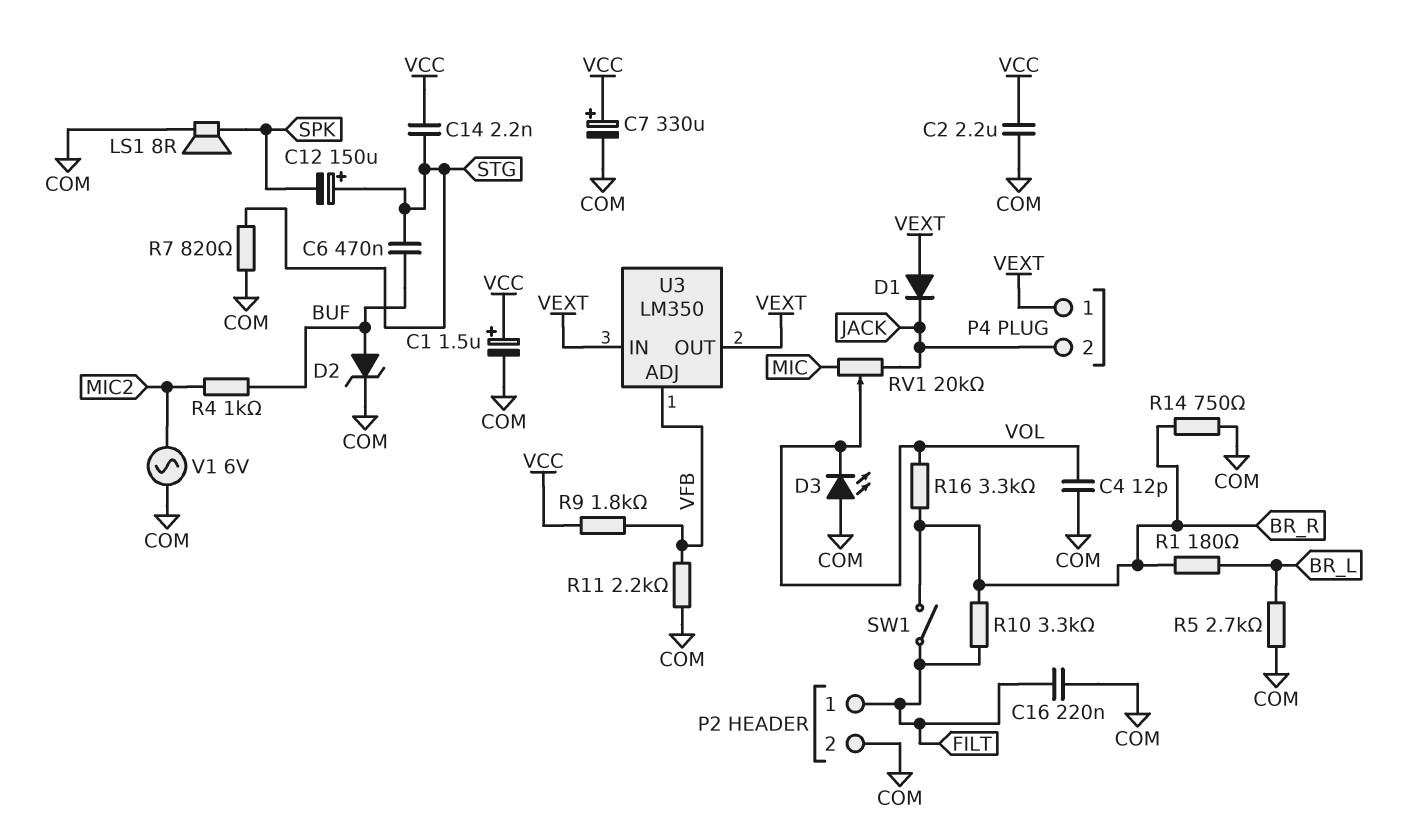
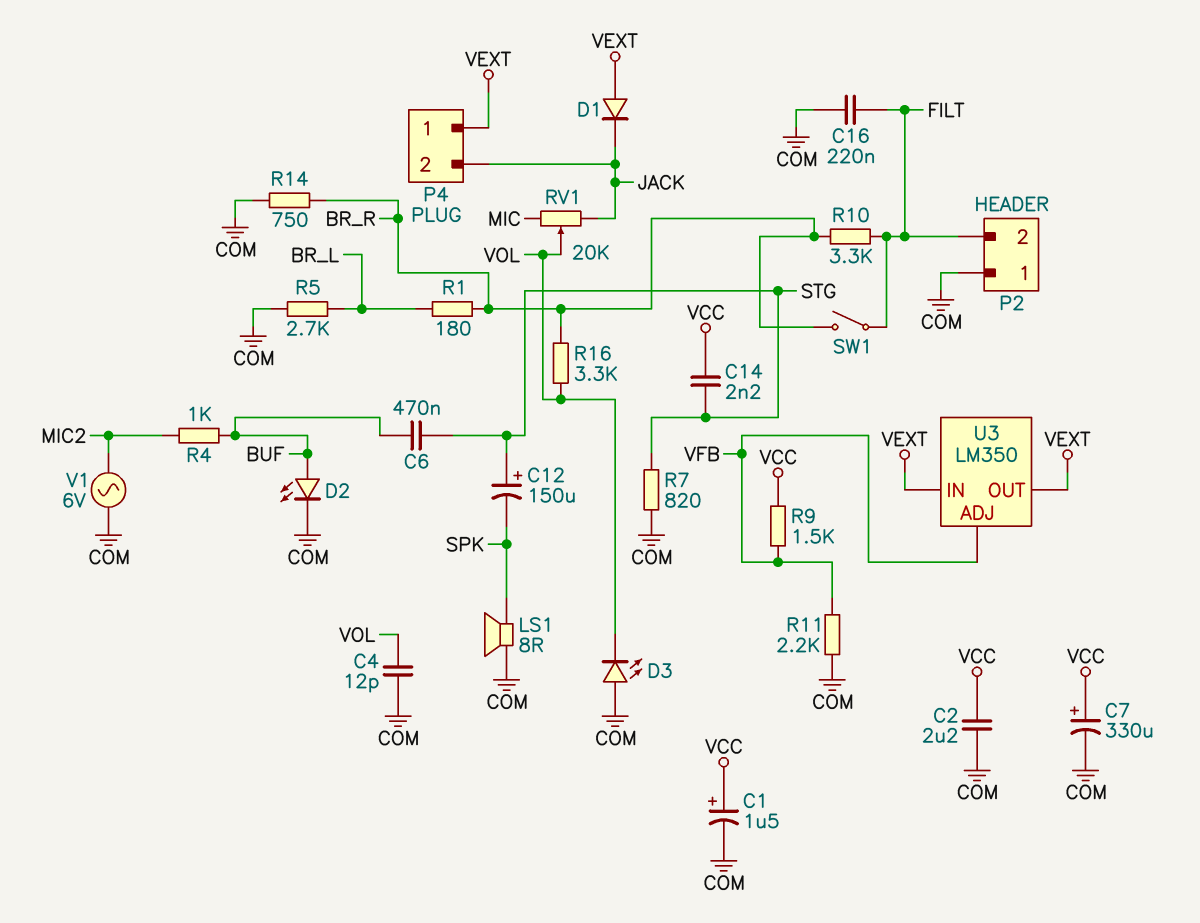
D2: zener (A BUF, K COM) -> LED (A BUF, K COM)
P2 pin 1: FILT -> COM
P2 pin 2: COM -> FILT
R9: 1.8k (VCC, VFB) -> 1.5k (VCC, VFB)

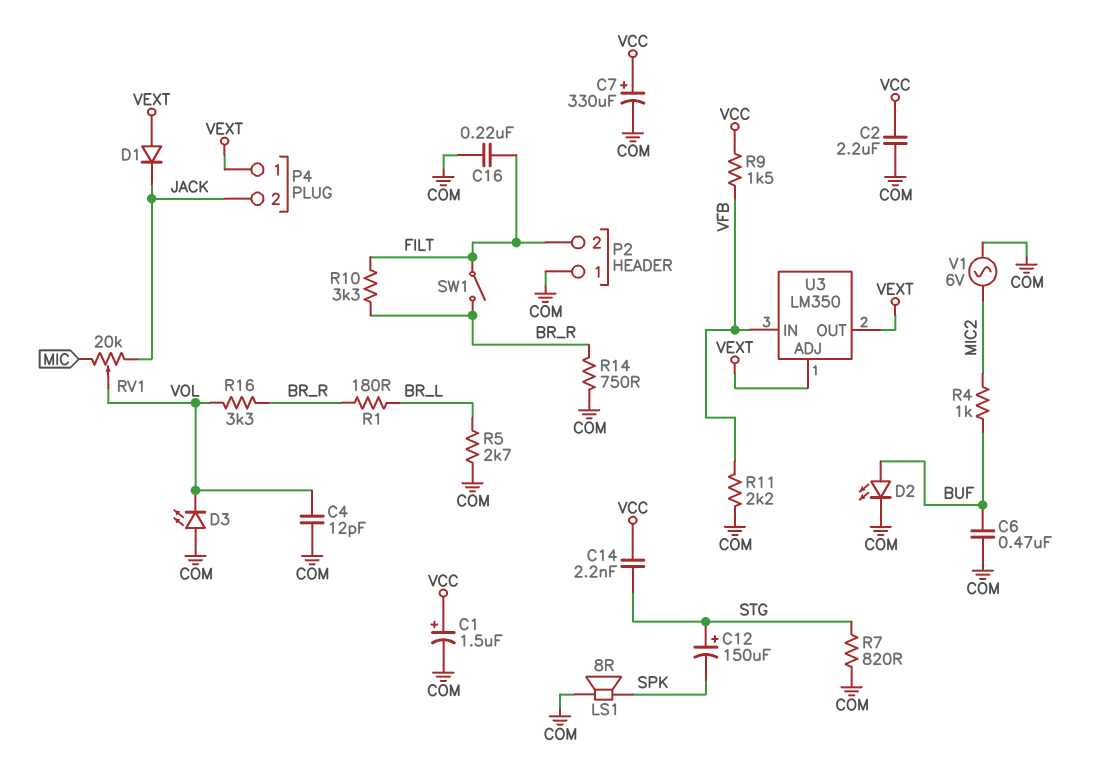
C6: 470nF (BUF, STG) -> 470nF (BUF, COM)
U3 pin ADJ: VFB -> VEXT
U3 pin IN: VEXT -> VFB

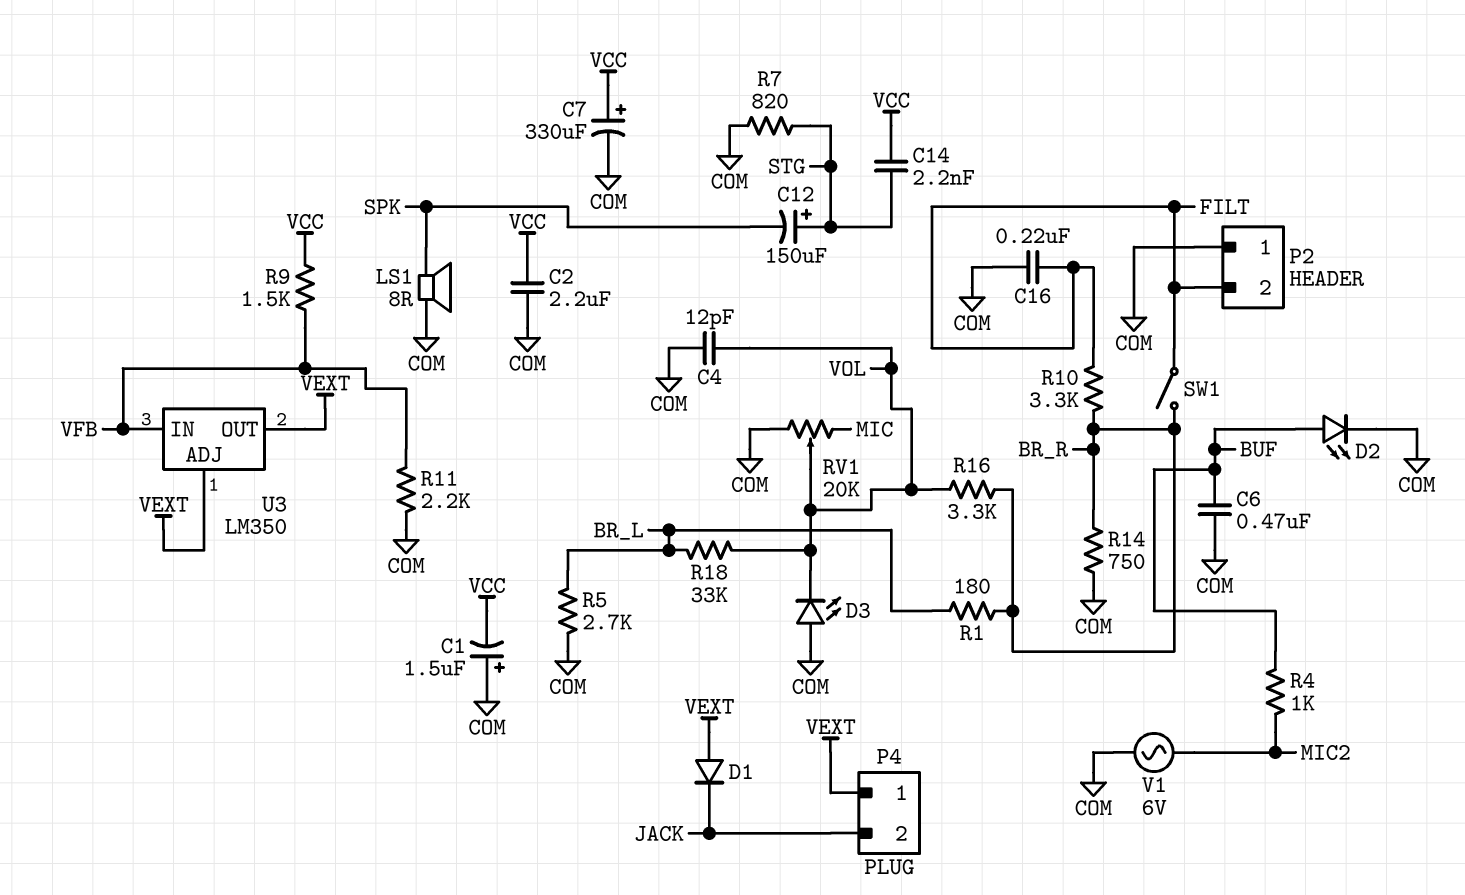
C1: 1.5uF (plus VCC, minus COM) -> 1.5uF (plus COM, minus VCC)
R18: none -> 33k (BR_L, VOL)
RV1: 20k (JACK, MIC, wiper VOL) -> 20k (COM, MIC, wiper VOL)

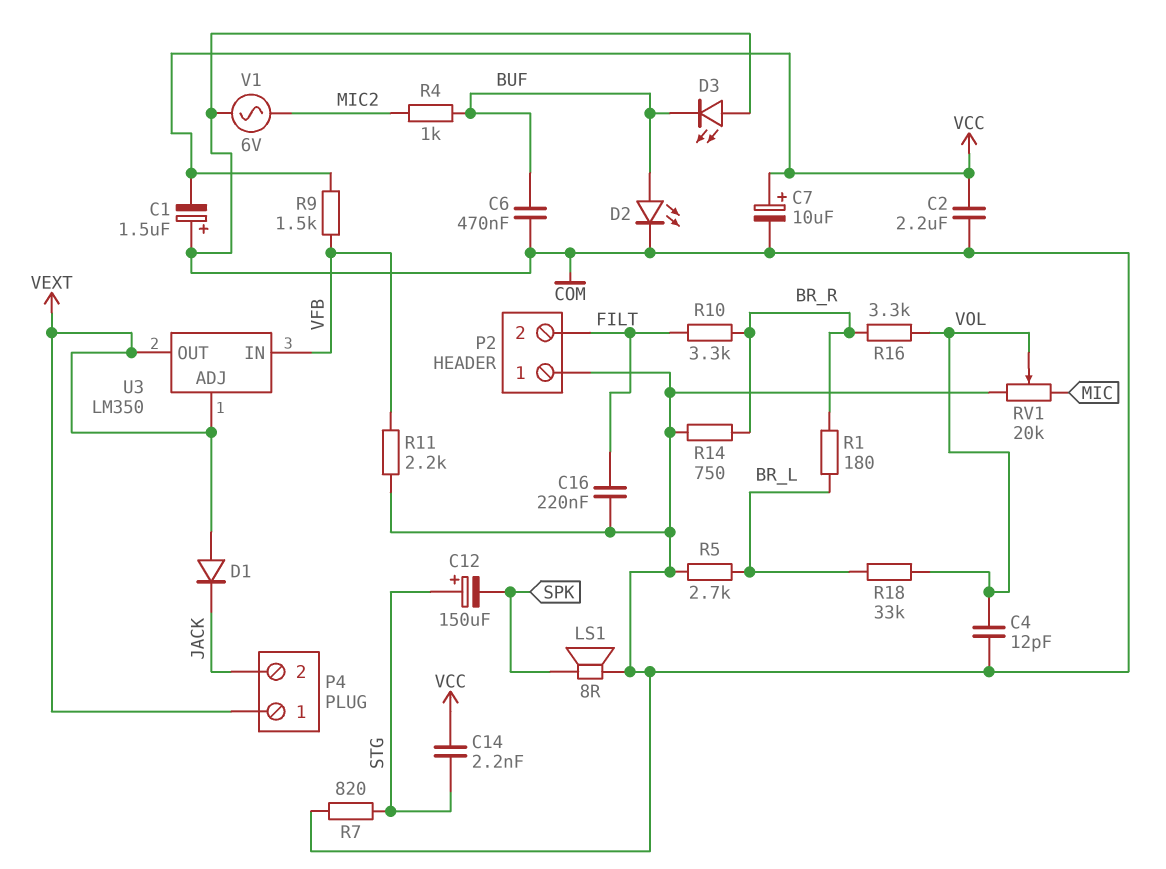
C7: 330uF (plus VCC, minus COM) -> 10uF (plus VCC, minus COM)
D3: LED (A COM, K VOL) -> LED (A COM, K BUF)
SW1: switch (BR_R, FILT) -> none

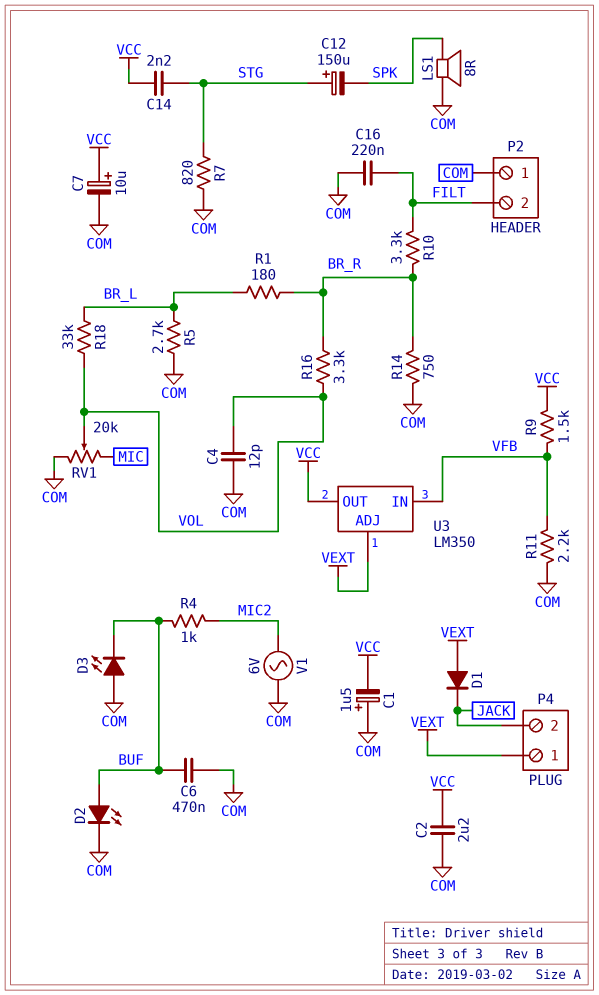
U3 pin OUT: VEXT -> VCC

